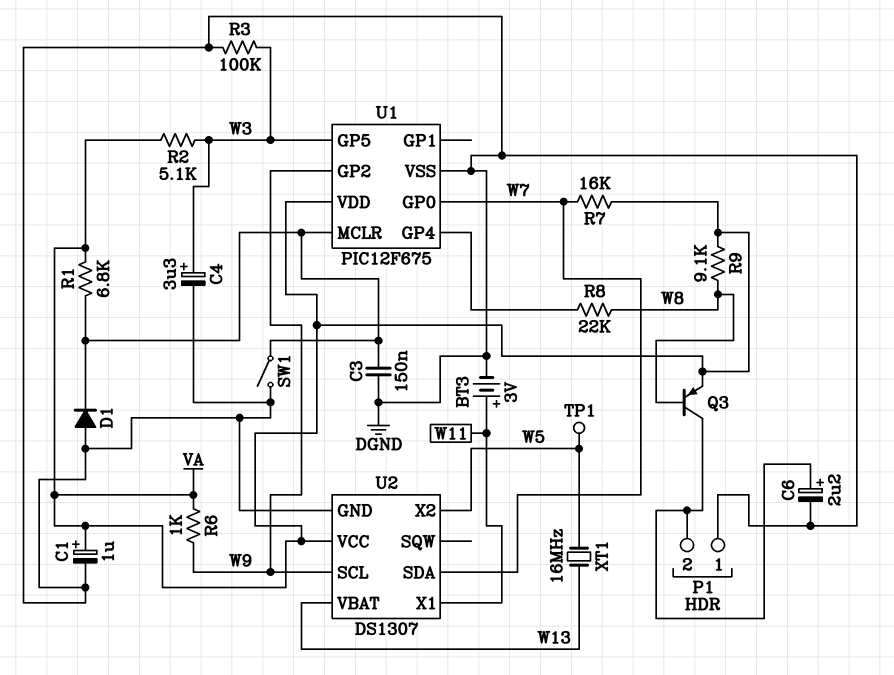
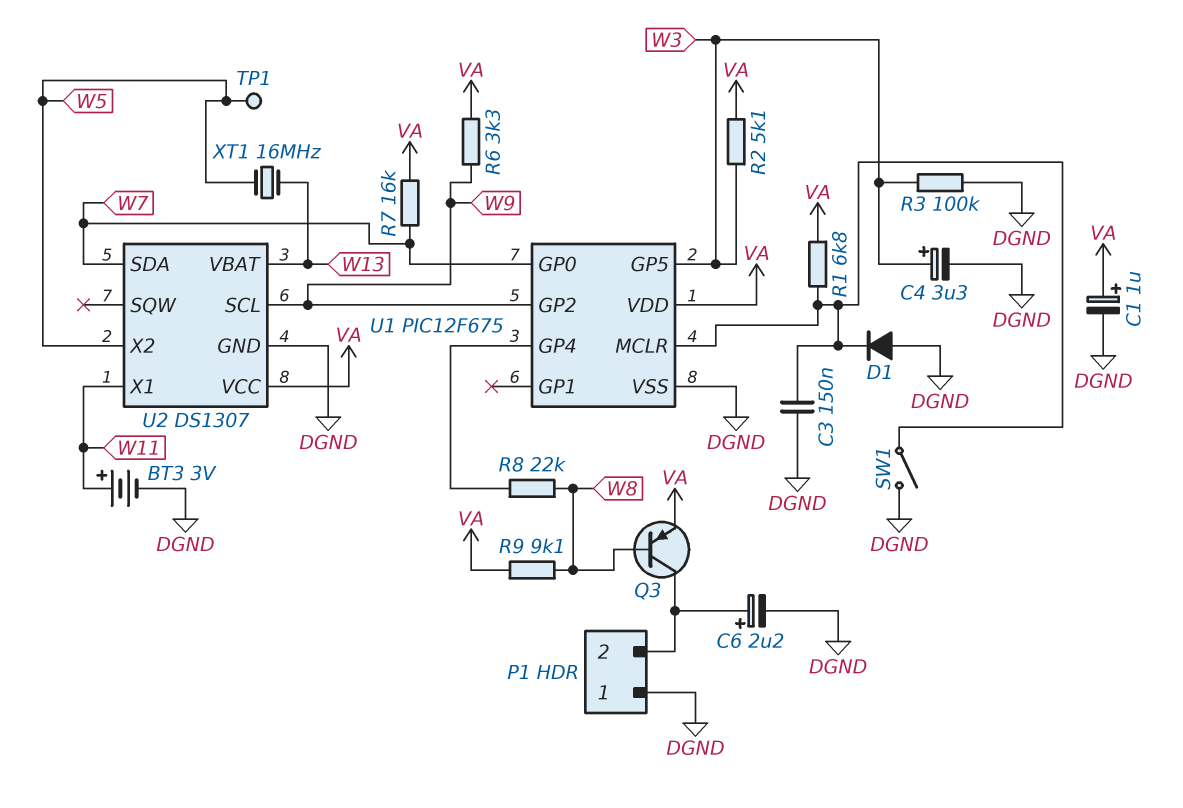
R6: 1k (VA, W9) -> 3.3k (VA, W9)

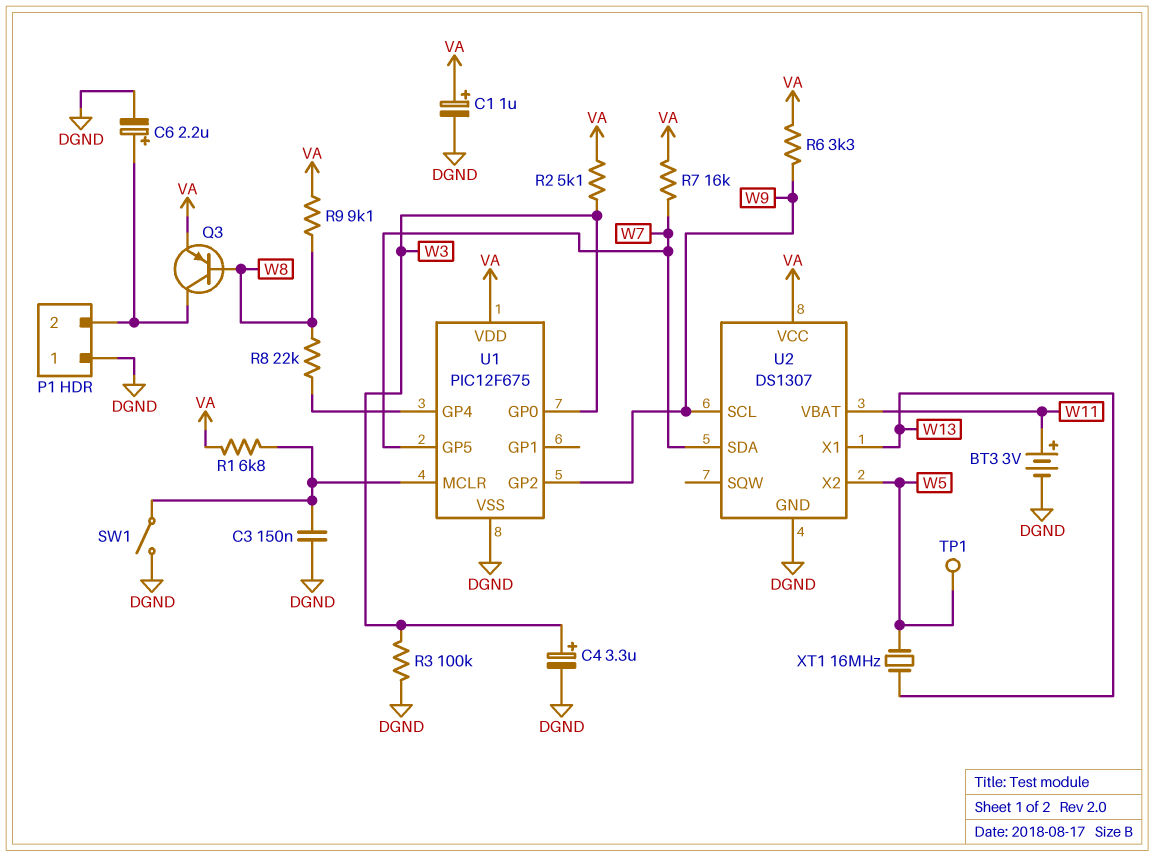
D1: diode (A DGND, K U1/MCLR) -> none
U1 pin GP0: W7 -> W3
U1 pin GP5: W3 -> W7
U2 pin VBAT: W13 -> W11
U2 pin X1: W11 -> W13

